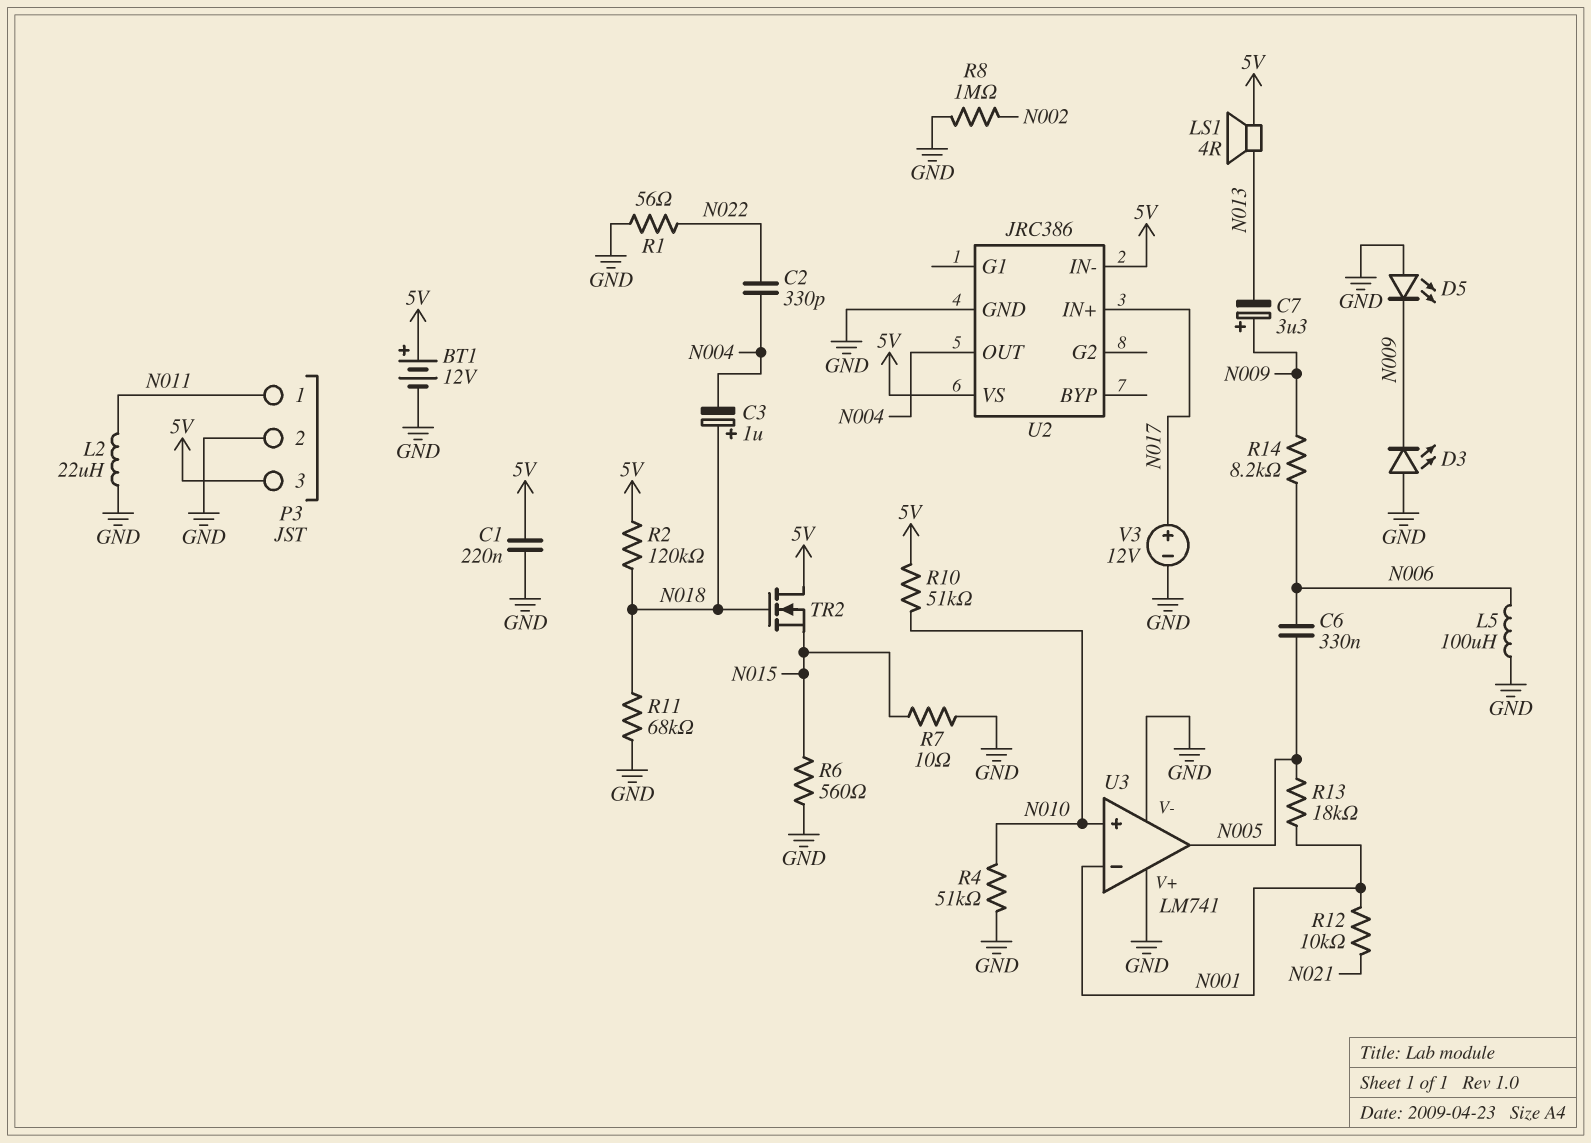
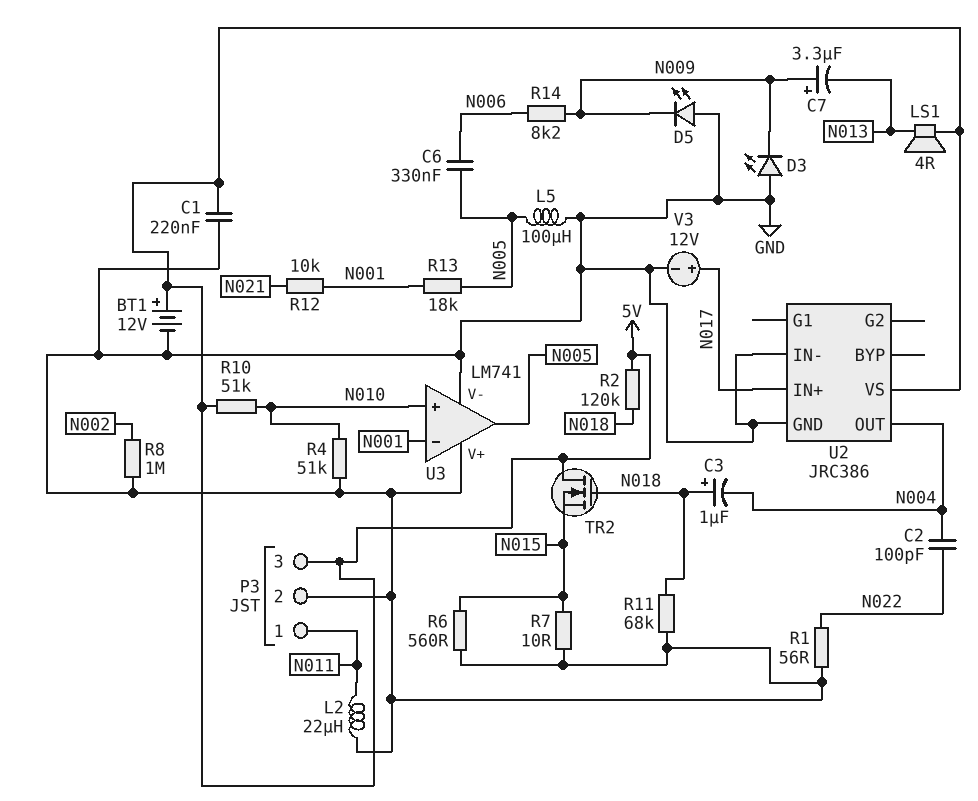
C2: 330pF (N004, N022) -> 100pF (N004, N022)
L5: 100uH (GND, N006) -> 100uH (GND, N005)
U2 pin IN-: 5V -> GND

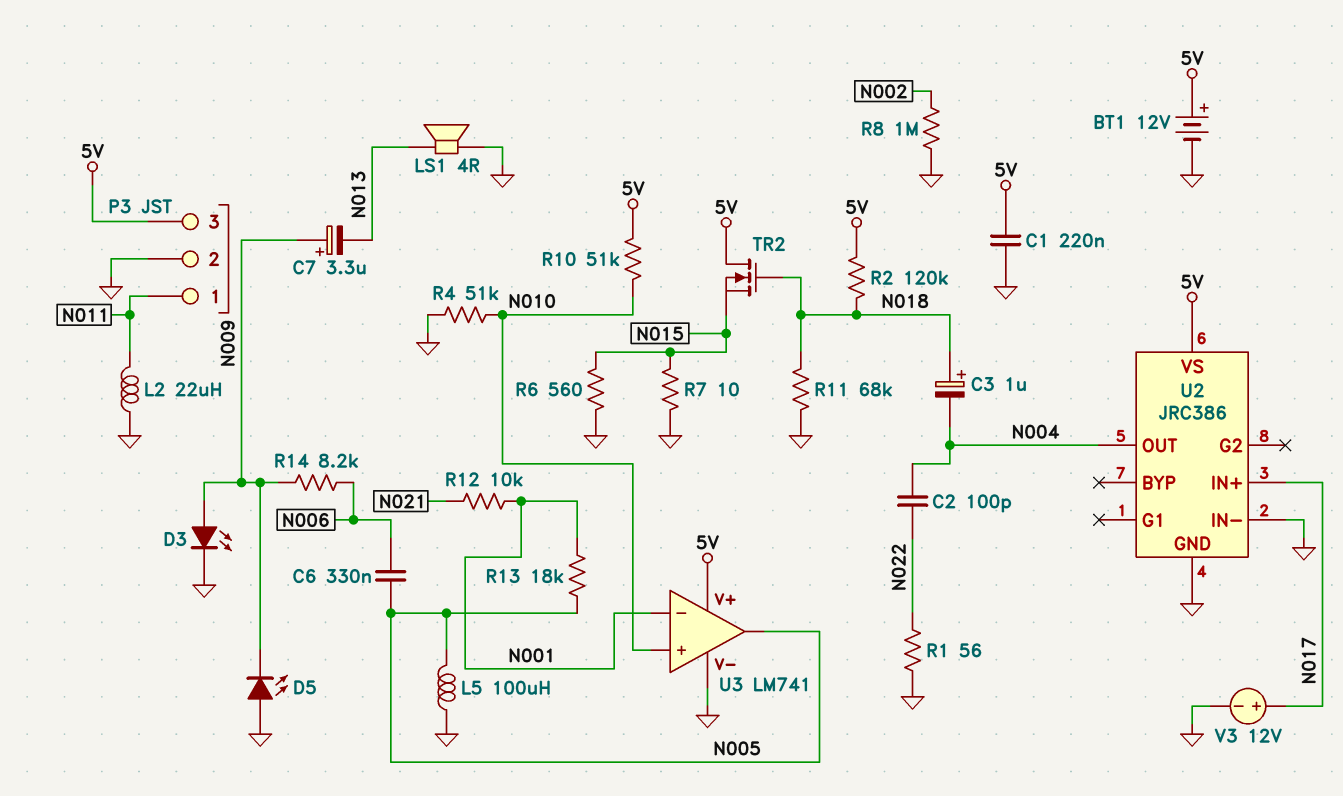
D3: LED (A GND, K N009) -> LED (A N009, K GND)
LS1: speaker 4R (5V, N013) -> speaker 4R (GND, N013)
U3 pin V+: GND -> 5V

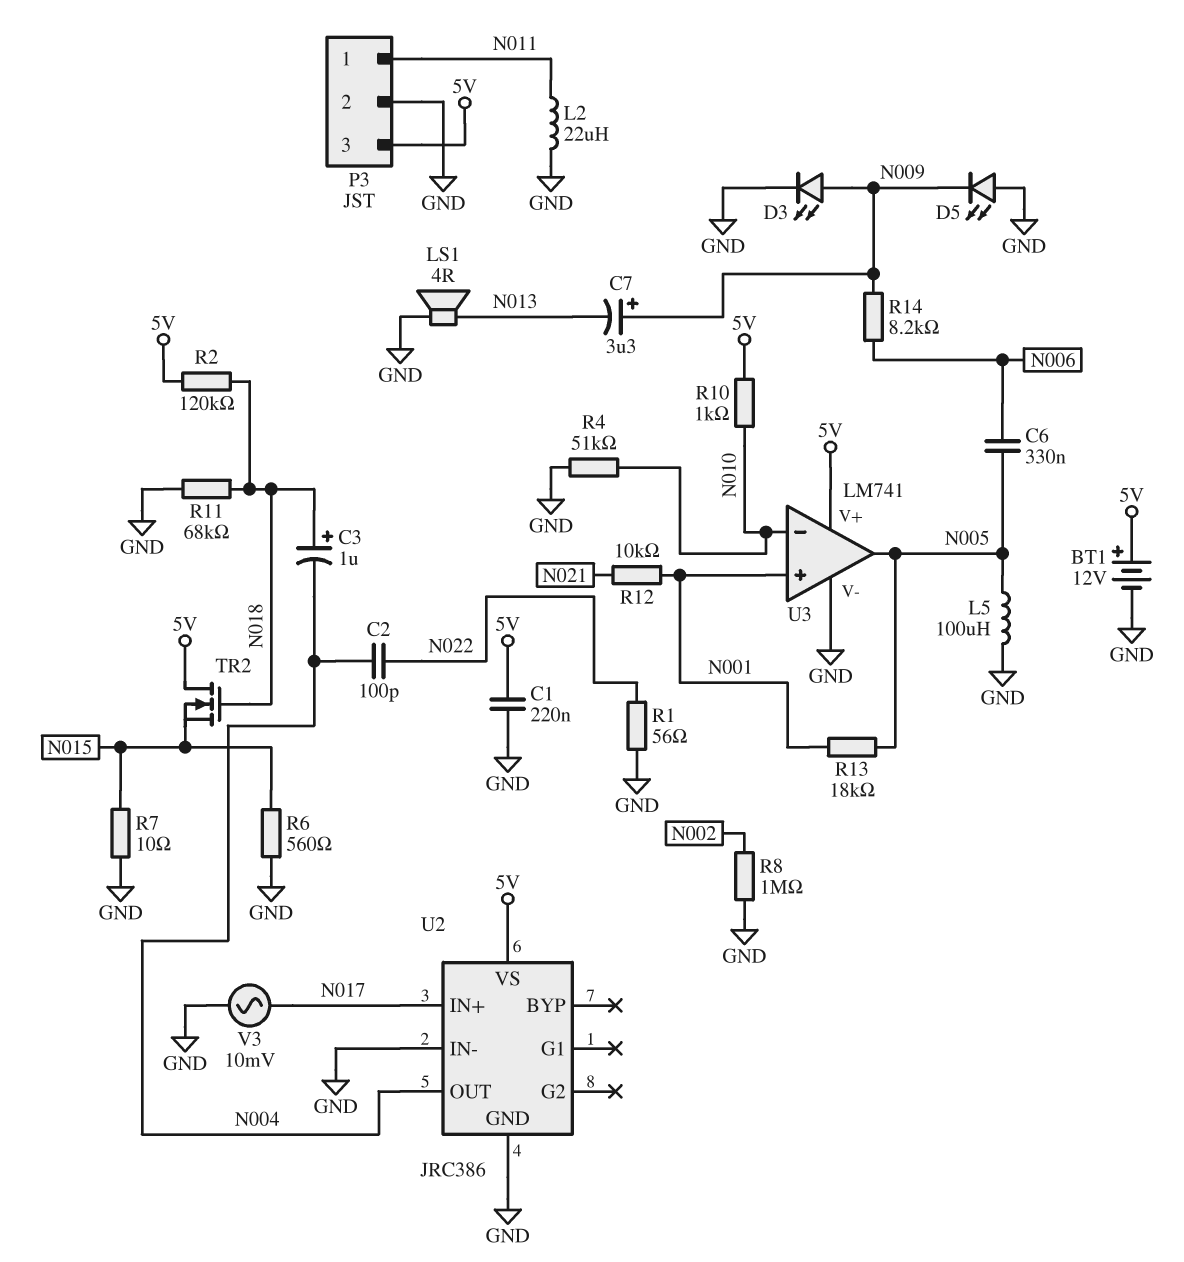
R10: 51k (5V, N010) -> 1k (5V, N010)
U3 pin in+: N010 -> N001
U3 pin in-: N001 -> N010
V3: 12V (plus N017, minus GND) -> AC 10mV (GND, N017)

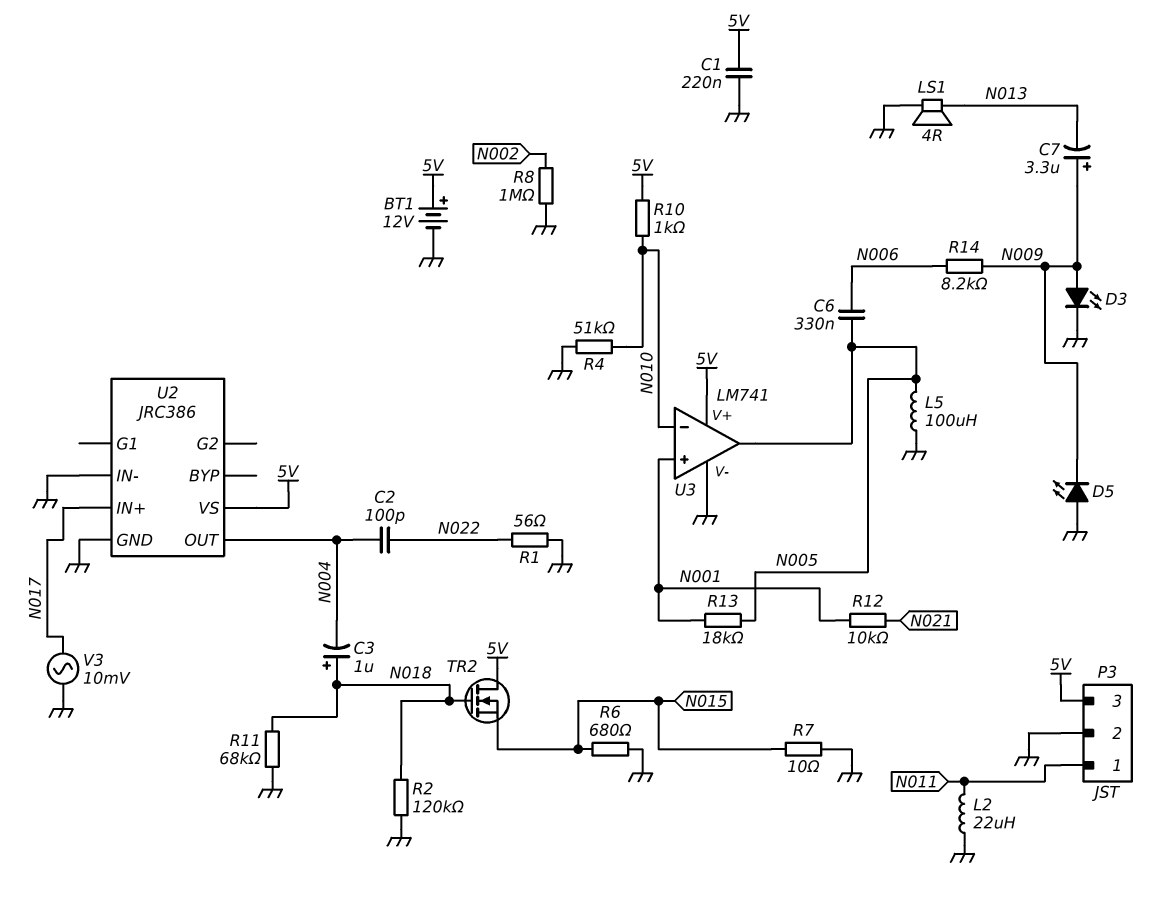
R2: 120k (5V, N018) -> 120k (GND, N018)
R6: 560 (GND, N015) -> 680 (GND, N015)

